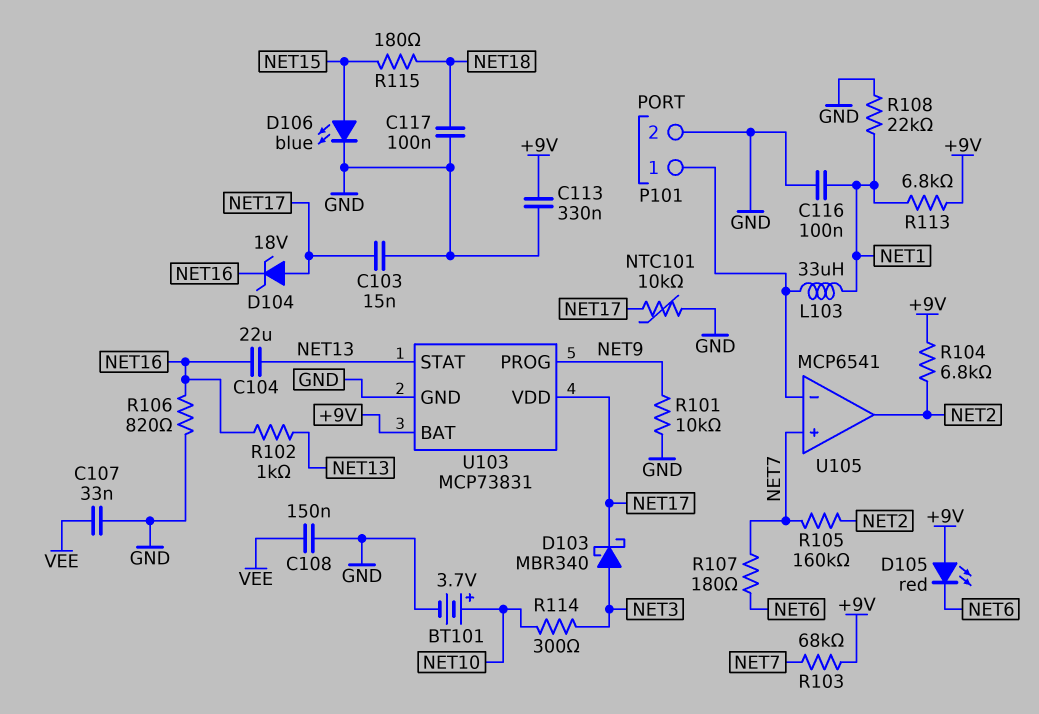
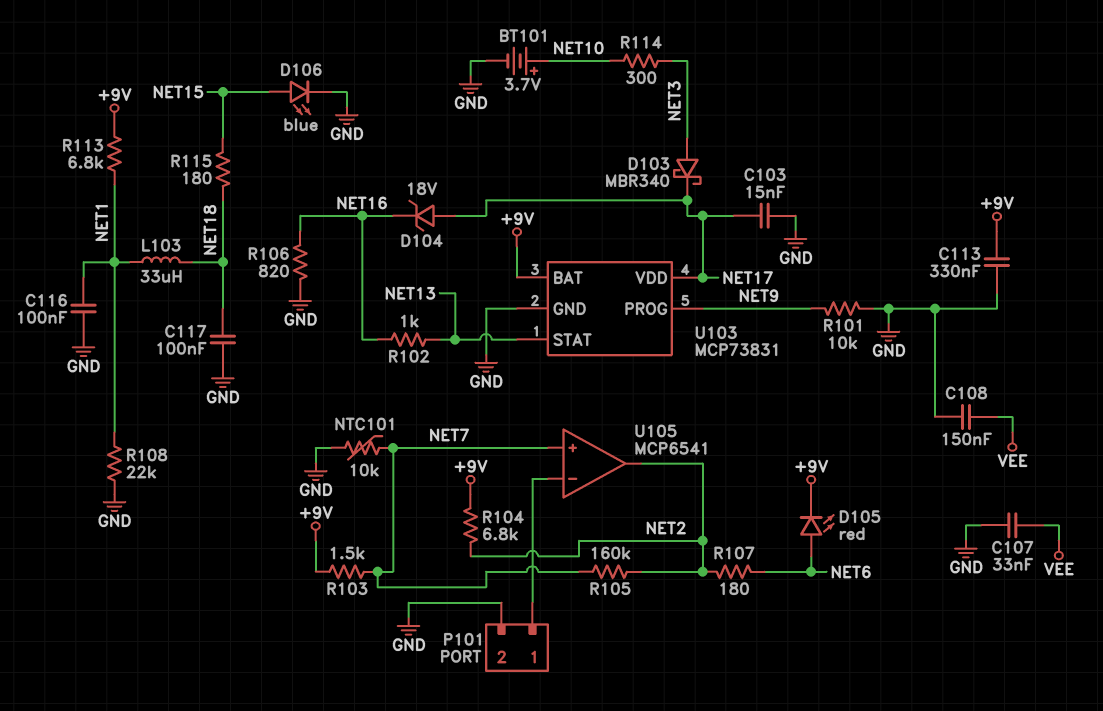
C104: 22uF (NET13, NET16) -> none
D105: LED red (A +9V, K NET6) -> LED red (A NET6, K +9V)
L103: 33uH (NET1, P101/1) -> 33uH (NET1, NET18)
NTC101: 10k (GND, NET17) -> 10k (GND, NET7)
R103: 68k (+9V, NET7) -> 1.5k (+9V, NET7)
R107: 180 (NET6, NET7) -> 180 (NET2, NET6)

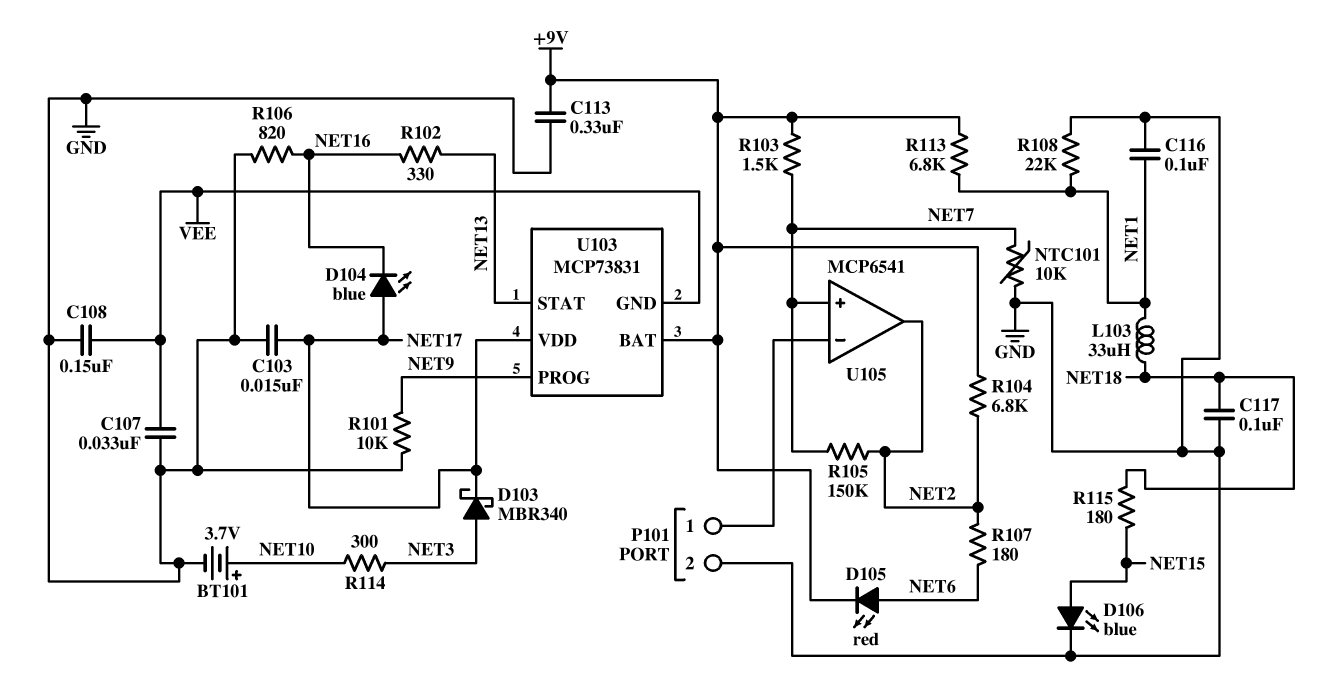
D104: zener 18V (A NET17, K NET16) -> LED blue (A NET17, K NET16)
R102: 1k (NET13, NET16) -> 330 (NET13, NET16)
R105: 160k (NET2, NET7) -> 150k (NET2, NET7)
U103 pin GND: GND -> VEE

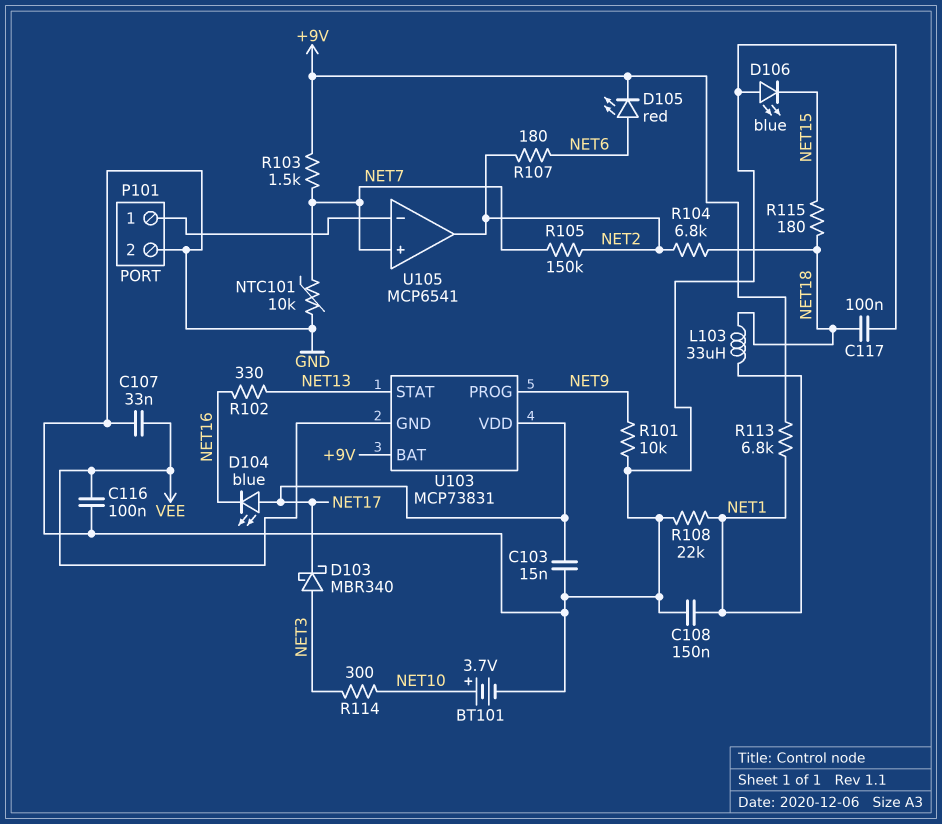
C108: 150nF (GND, VEE) -> 150nF (GND, NET1)
C113: 330nF (+9V, GND) -> none
C116: 100nF (GND, NET1) -> 100nF (GND, VEE)
D106: LED blue (A NET15, K GND) -> LED blue (A GND, K NET15)
R104: 6.8k (+9V, NET2) -> 6.8k (NET2, NET18)
R106: 820 (GND, NET16) -> none

